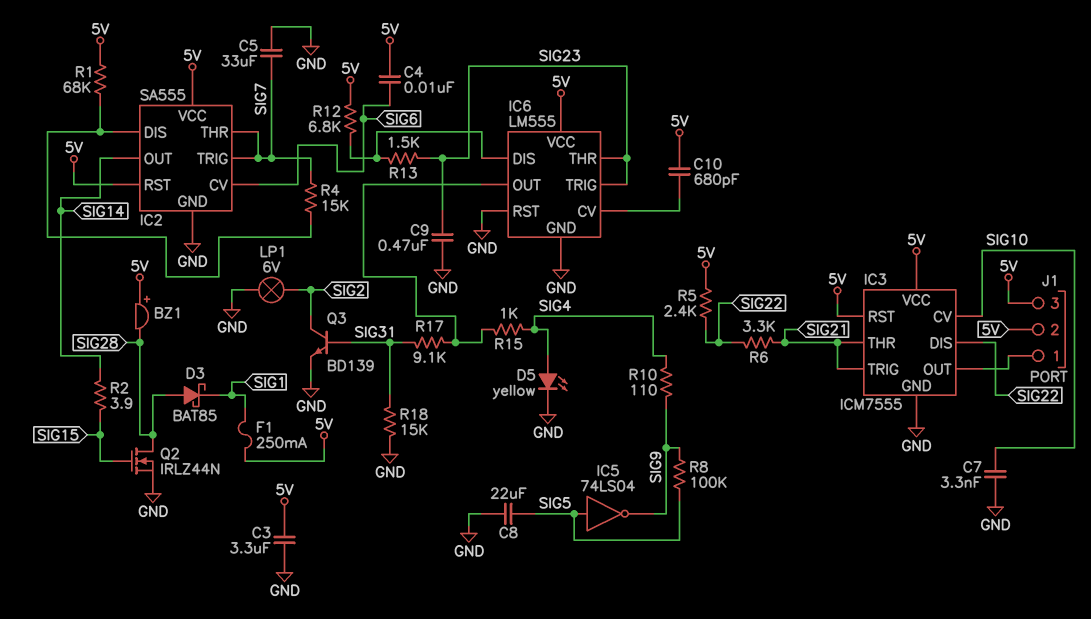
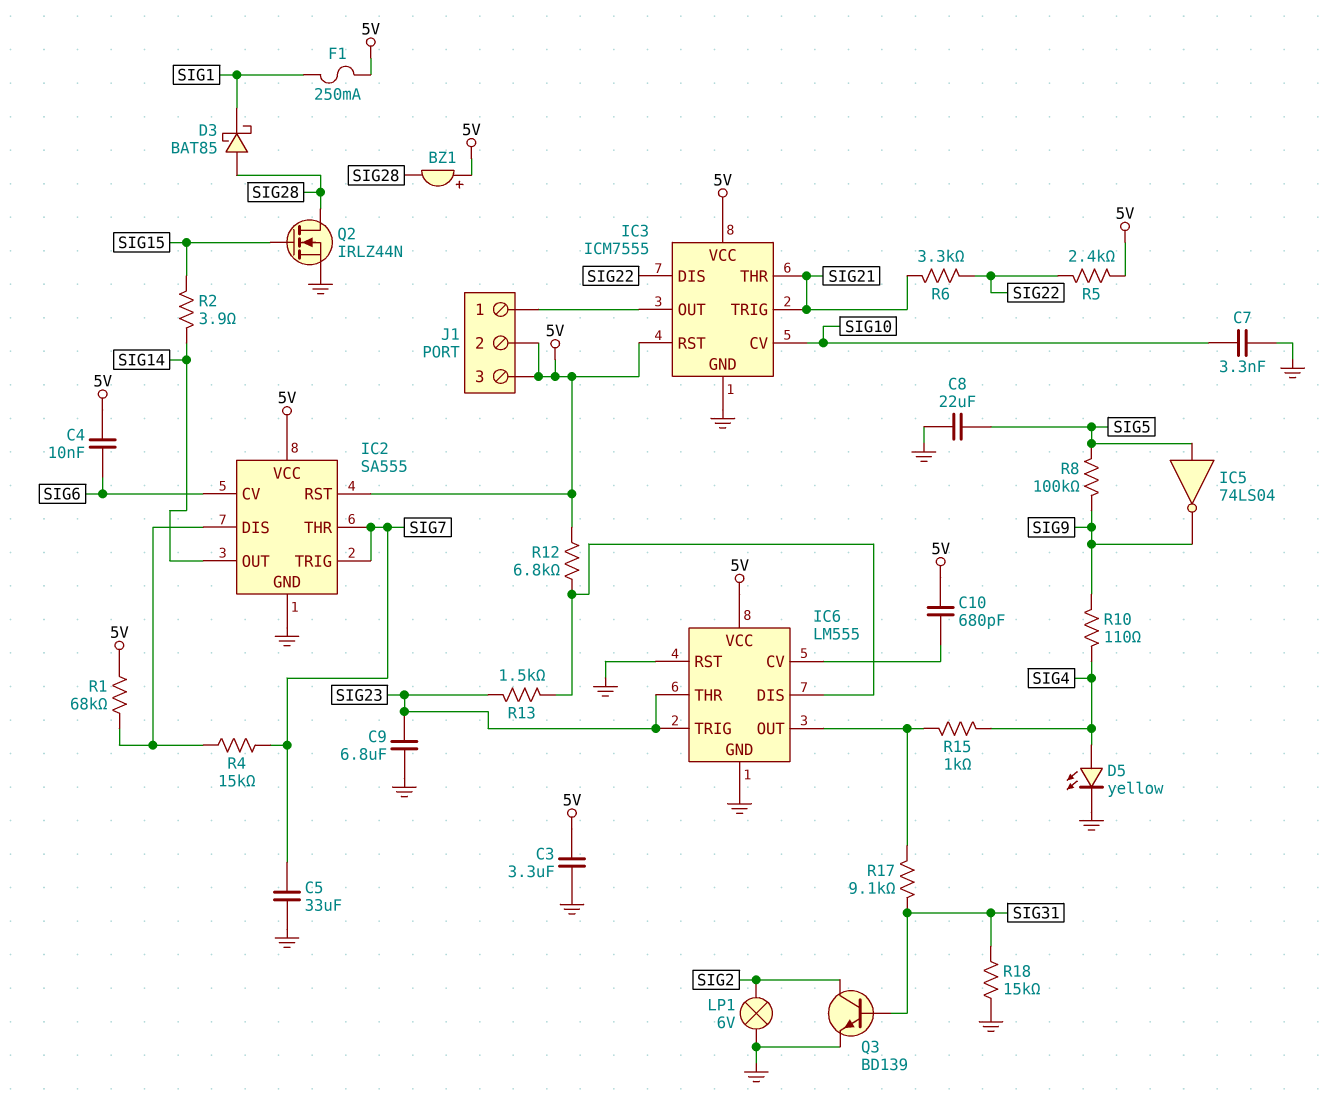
C9: 470nF (GND, SIG23) -> 6.8uF (GND, SIG23)

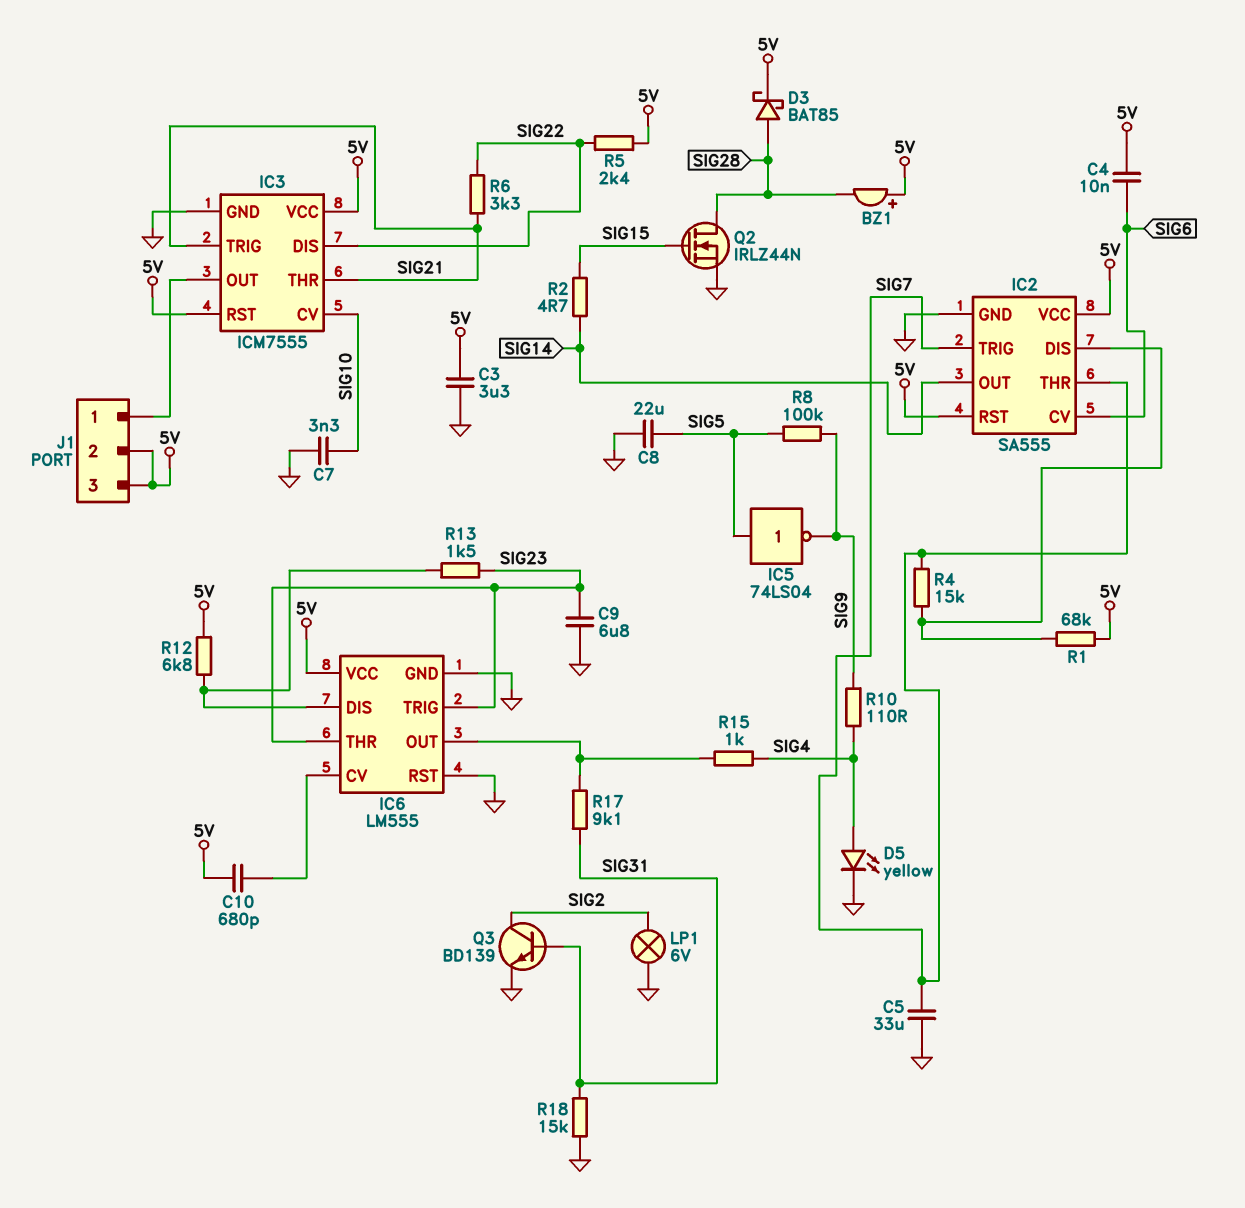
D3: schottky BAT85 (A SIG28, K SIG1) -> schottky BAT85 (A SIG28, K 5V)
F1: 250mA (5V, SIG1) -> none
R2: 3.9 (SIG14, SIG15) -> 4.7 (SIG14, SIG15)

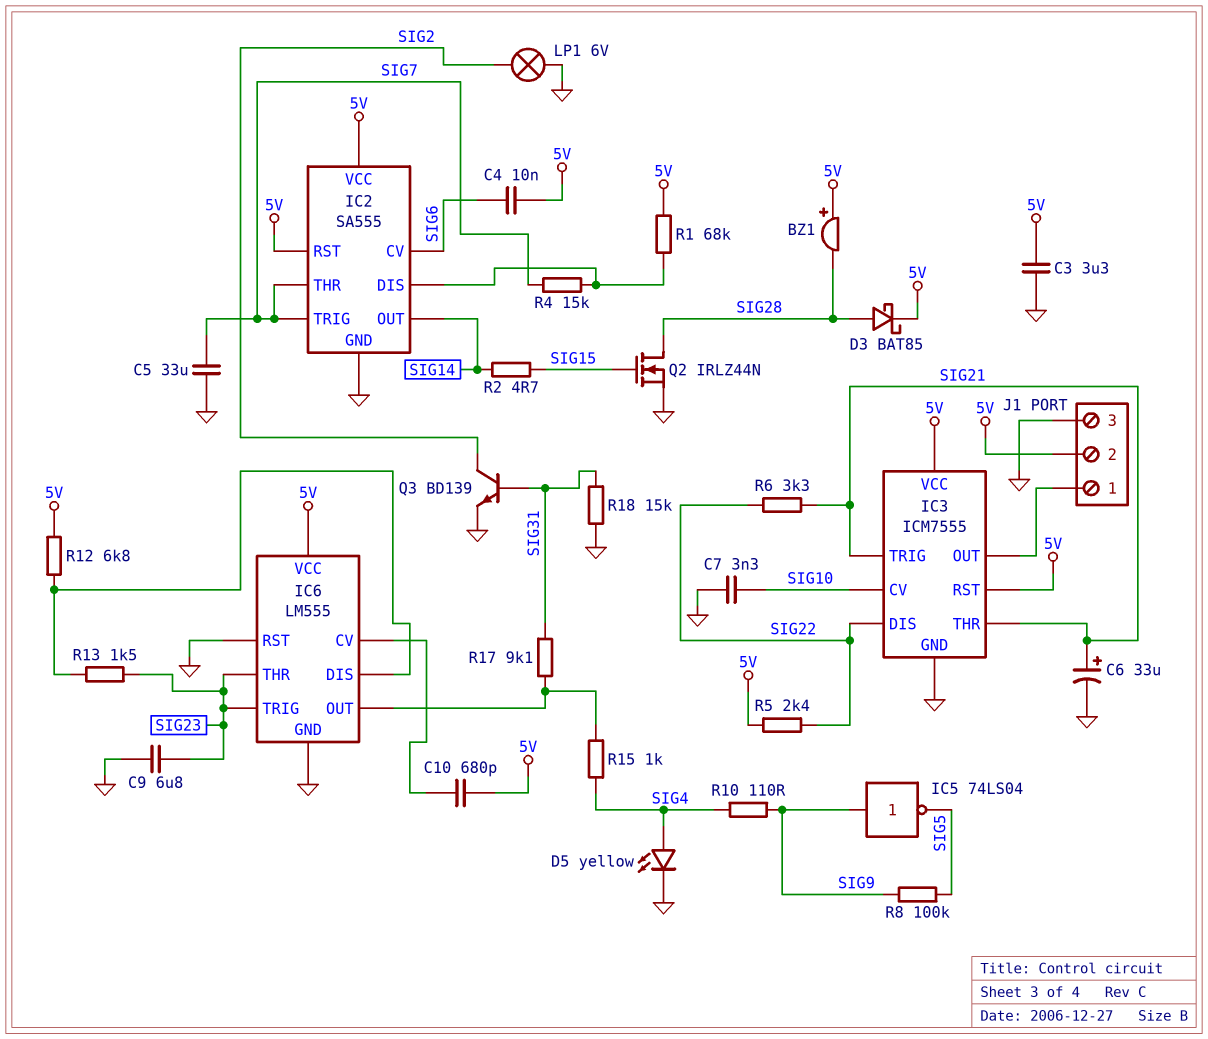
C6: none -> 33uF (plus SIG21, minus GND)
C8: 22uF (GND, SIG5) -> none
IC5: NOT 74LS04 (in SIG5, out SIG9) -> NOT 74LS04 (in SIG9, out SIG5)
J1 pin 3: 5V -> GND

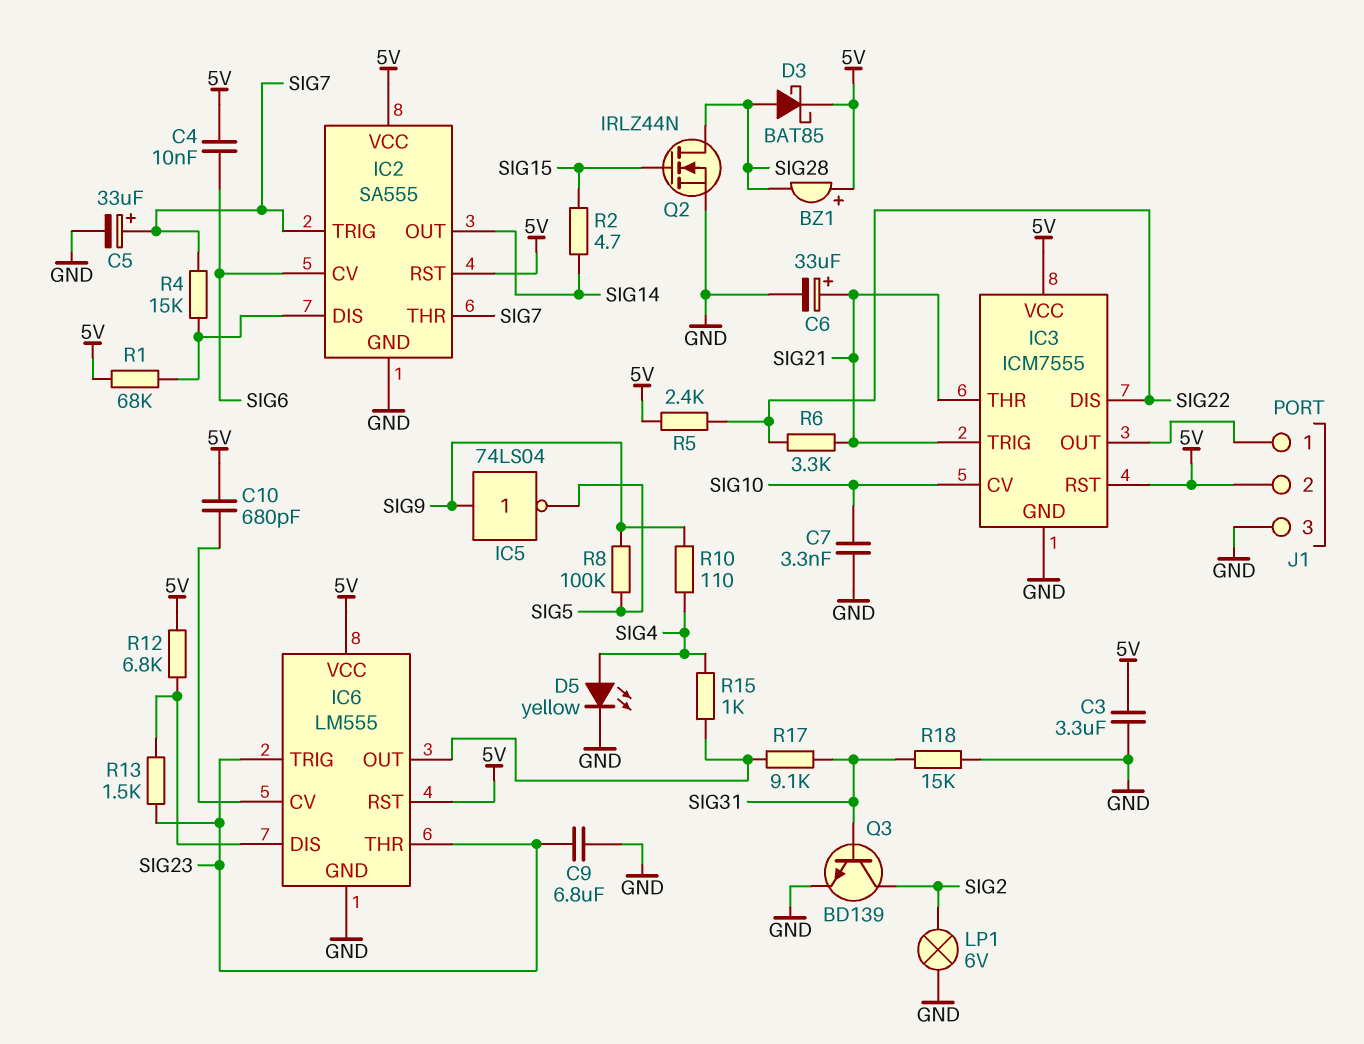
C5: 33uF (GND, SIG7) -> 33uF (plus SIG7, minus GND)
IC6 pin RST: GND -> 5V

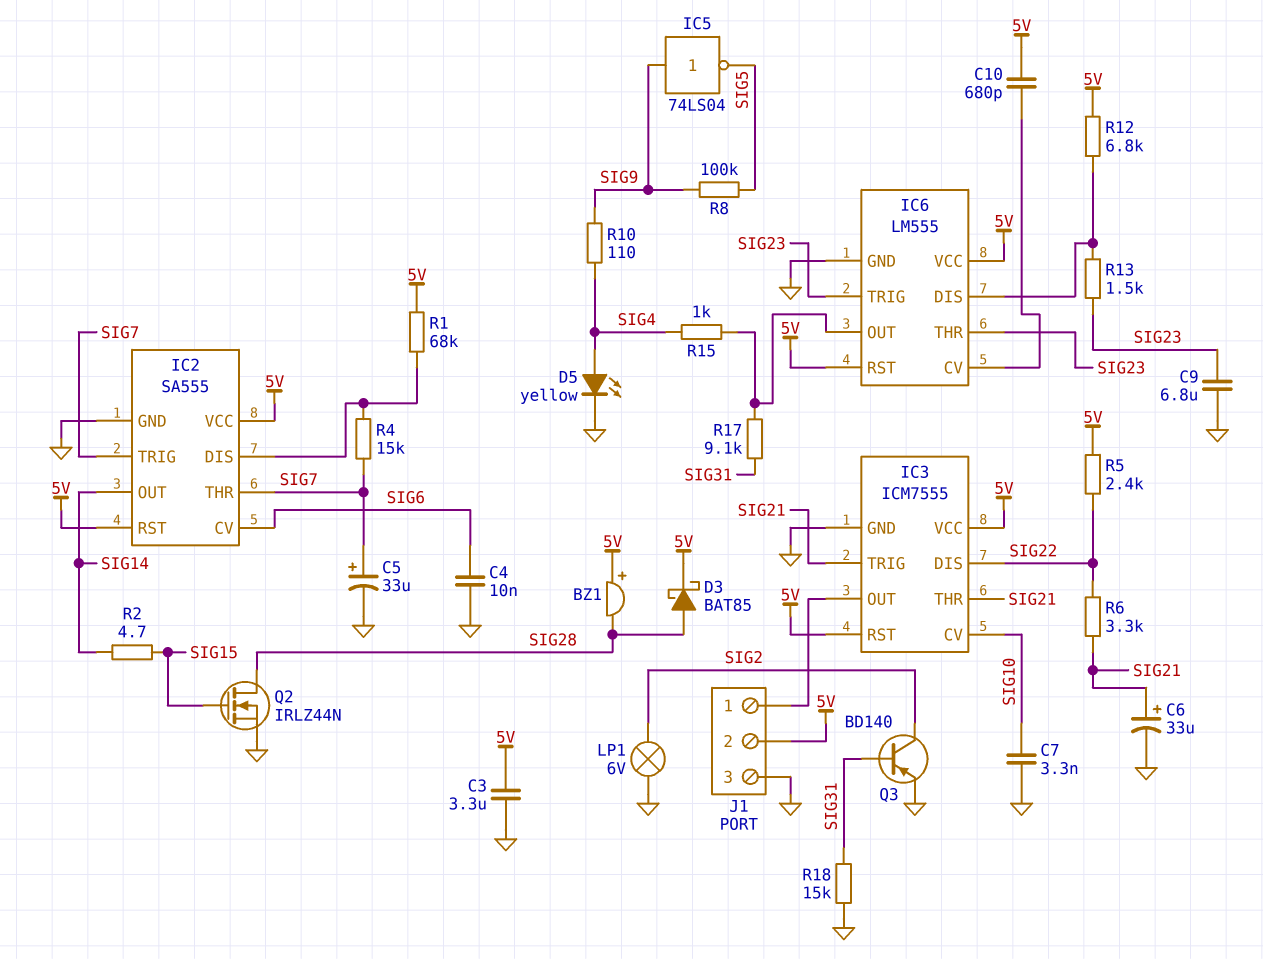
C4: 10nF (5V, SIG6) -> 10nF (GND, SIG6)
Q3: NPN BD139 (B SIG31, C SIG2, E GND) -> PNP BD140 (B SIG31, C SIG2, E GND)

